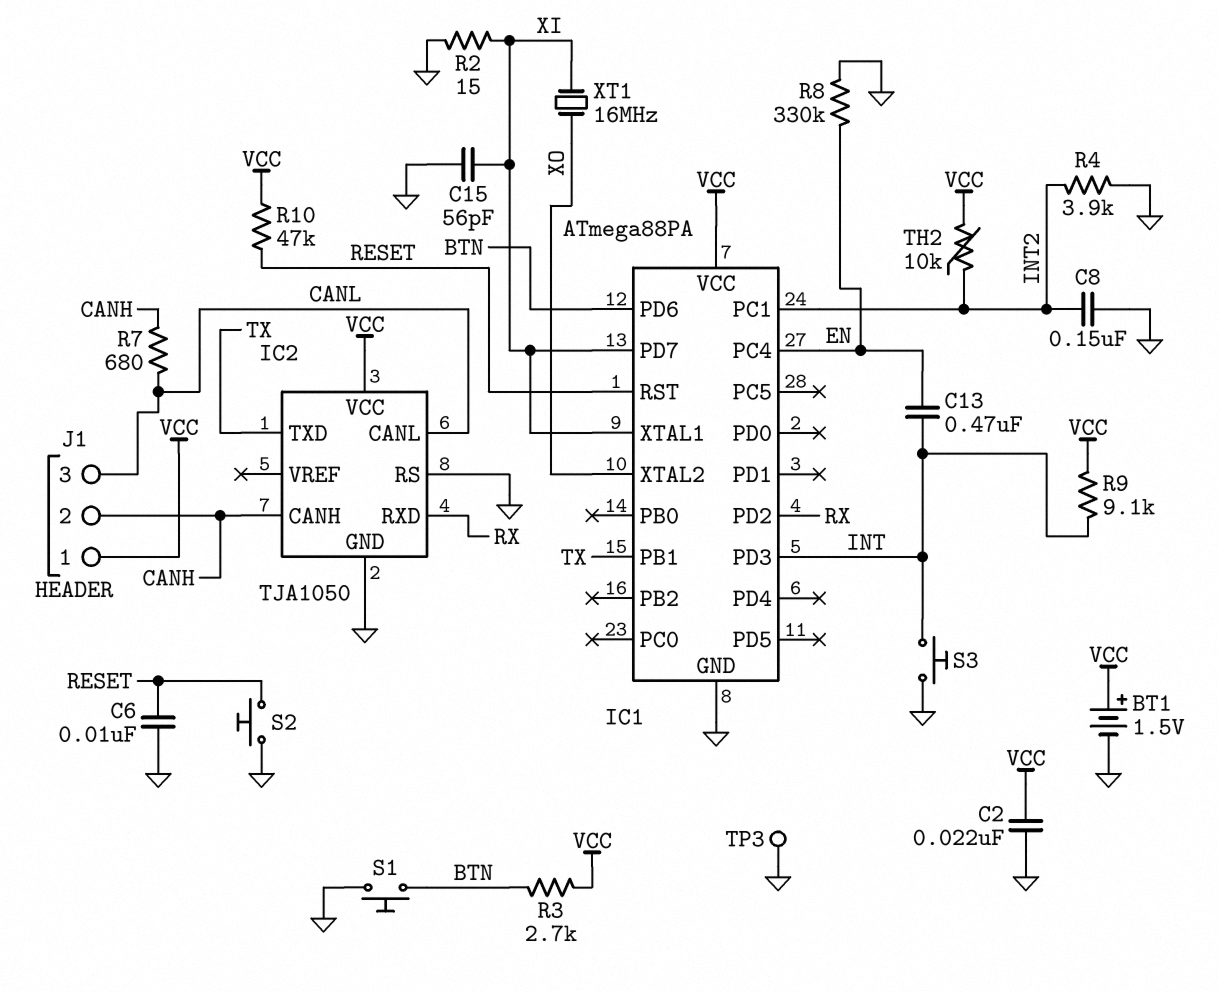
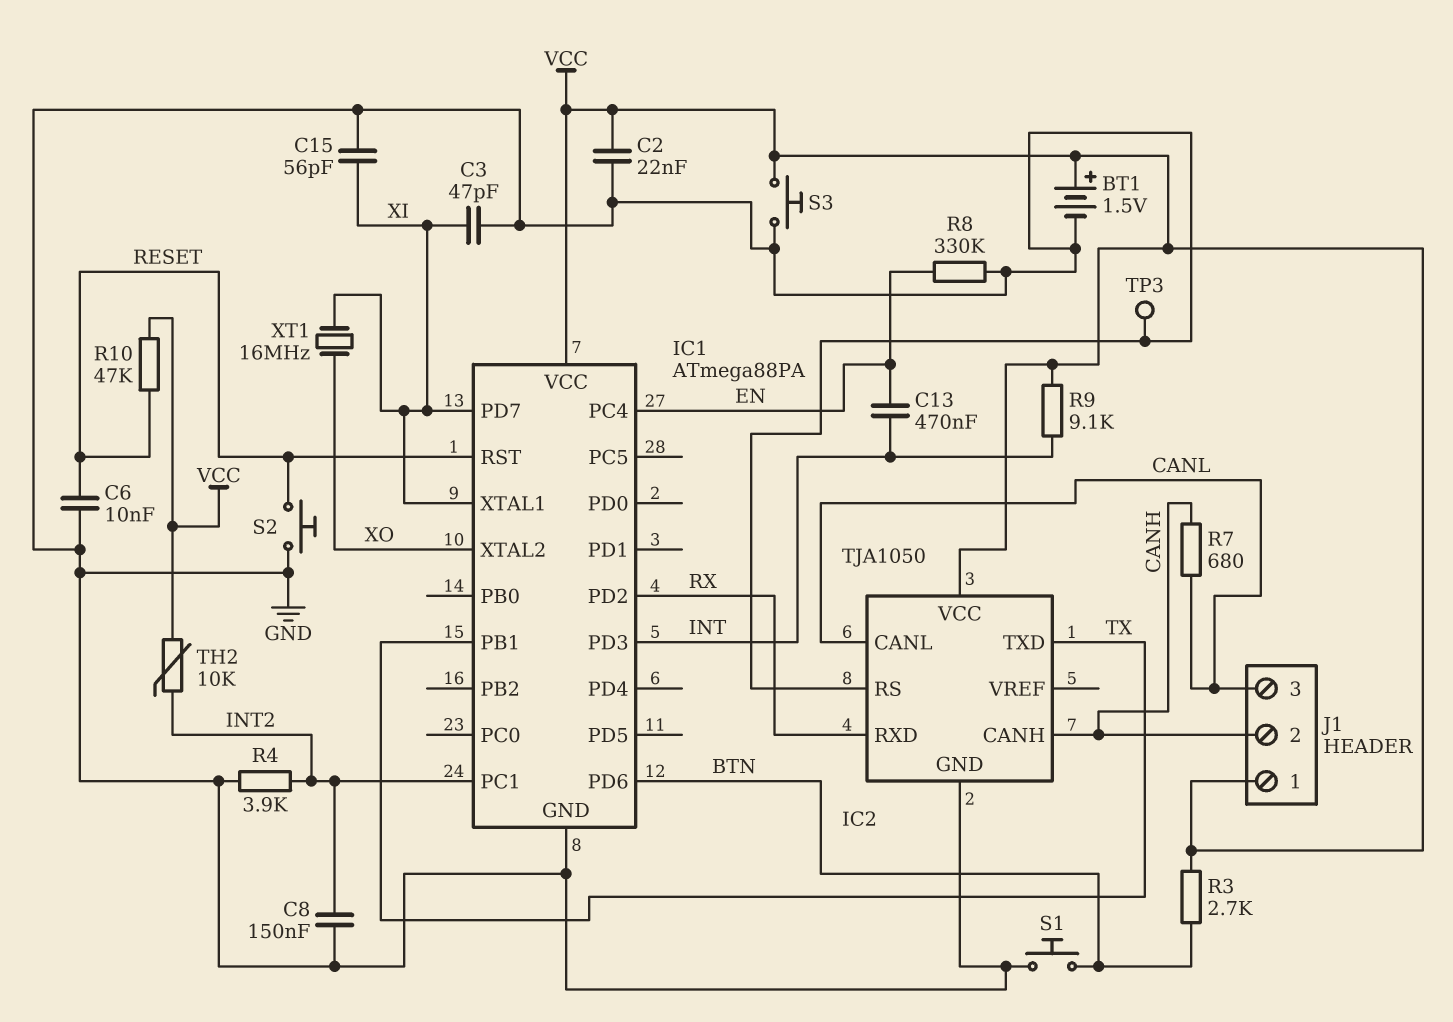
C3: none -> 47pF (GND, XI)
R2: 15 (GND, XI) -> none
S3: button (GND, INT) -> button (GND, VCC)

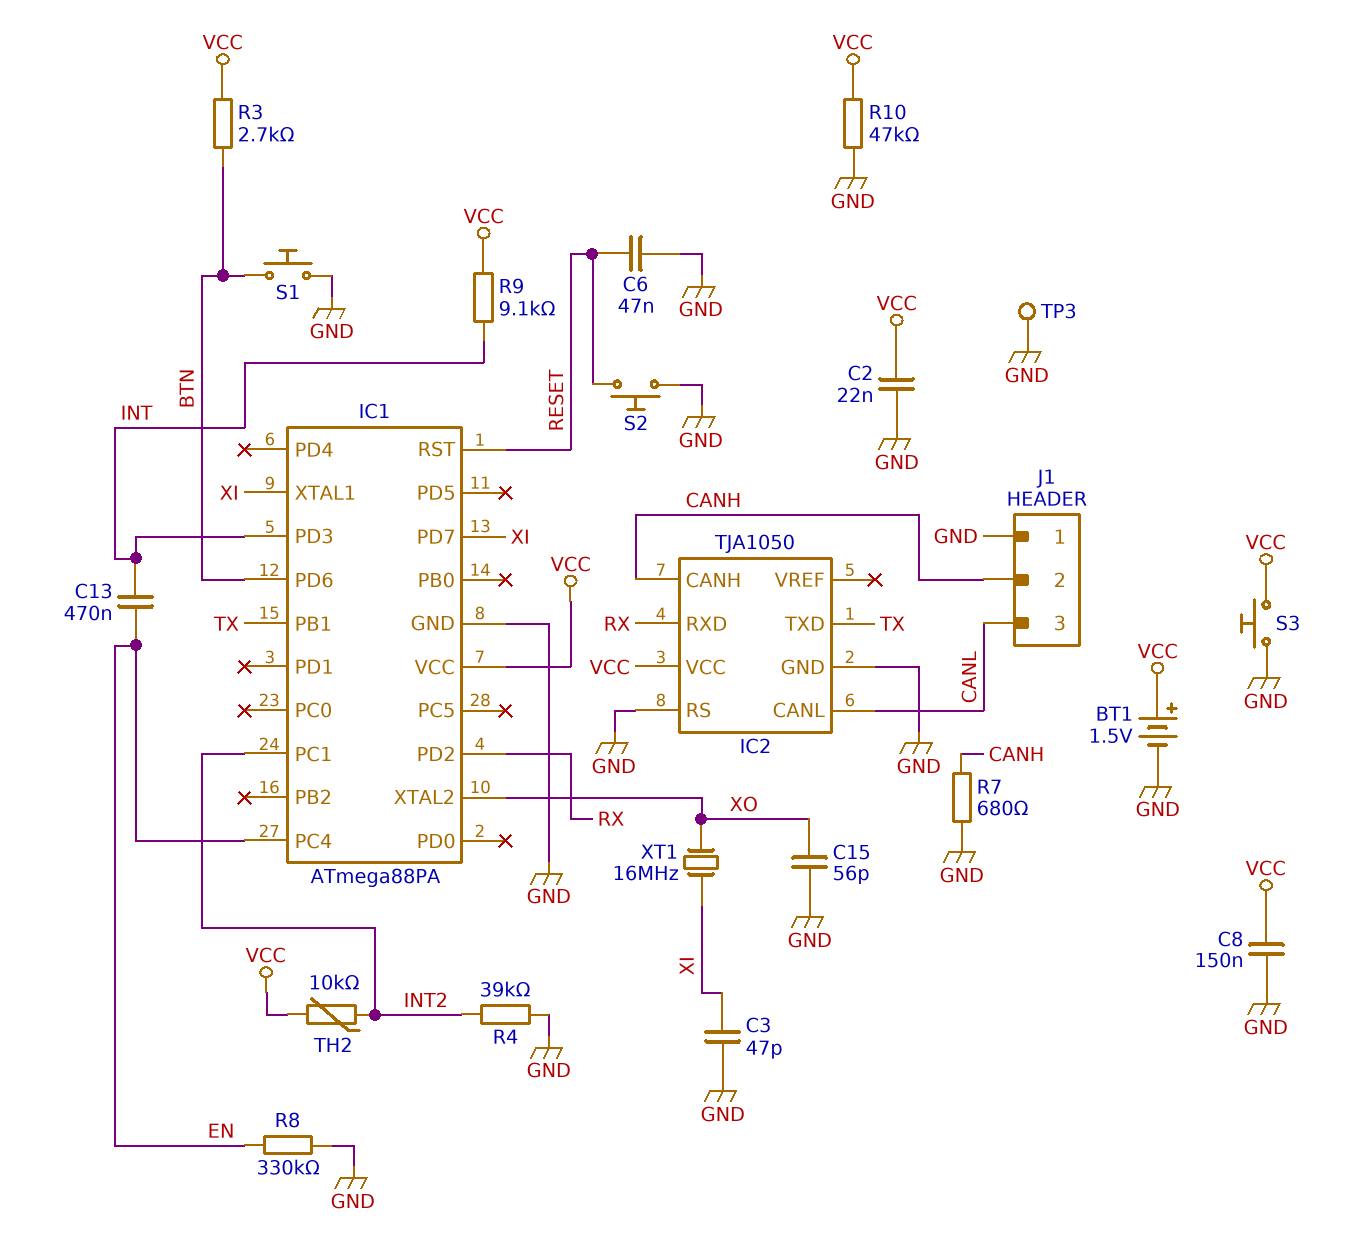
C6: 10nF (GND, RESET) -> 47nF (GND, RESET)
C8: 150nF (GND, INT2) -> 150nF (GND, VCC)
C15: 56pF (GND, XI) -> 56pF (GND, XO)
J1 pin 1: VCC -> GND
R4: 3.9k (GND, INT2) -> 39k (GND, INT2)
R7: 680 (CANH, CANL) -> 680 (CANH, GND)
R10: 47k (RESET, VCC) -> 47k (GND, VCC)

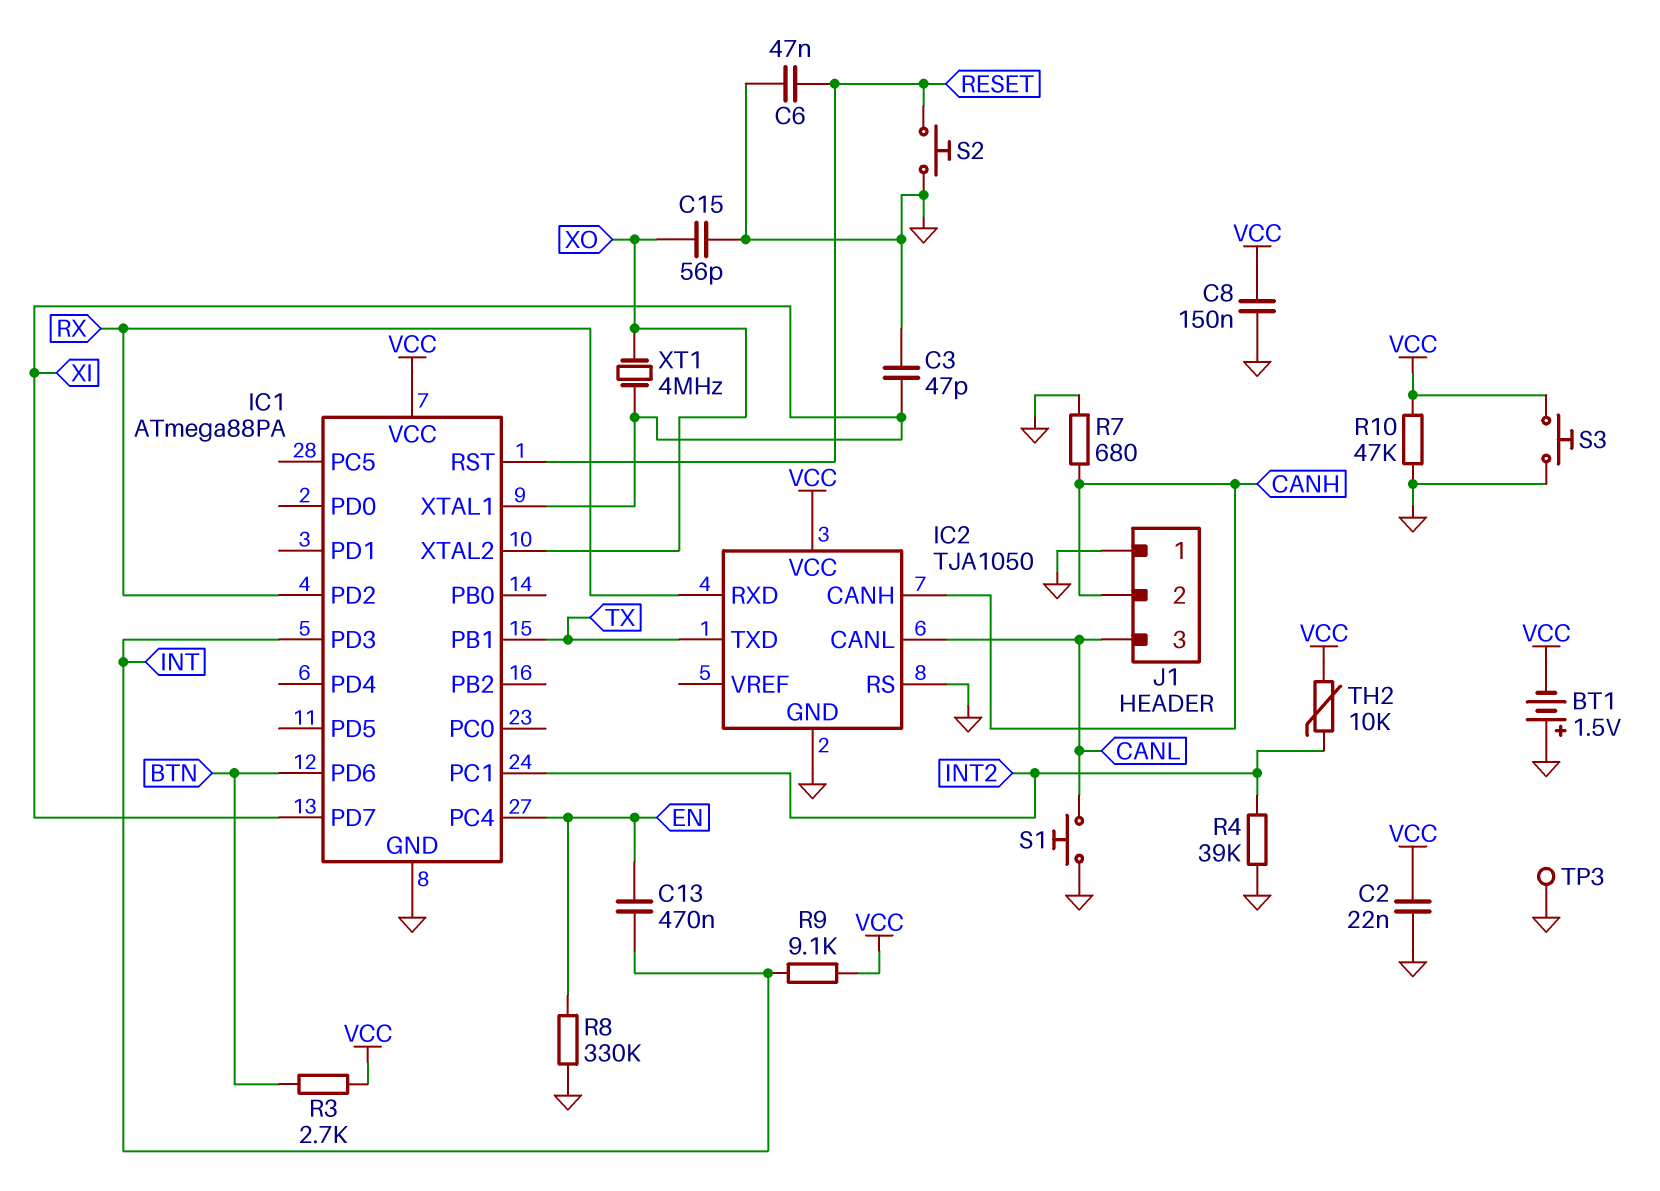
BT1: 1.5V (plus VCC, minus GND) -> 1.5V (plus GND, minus VCC)
S1: button (BTN, GND) -> button (CANL, GND)
XT1: 16MHz (XI, XO) -> 4MHz (XI, XO)

